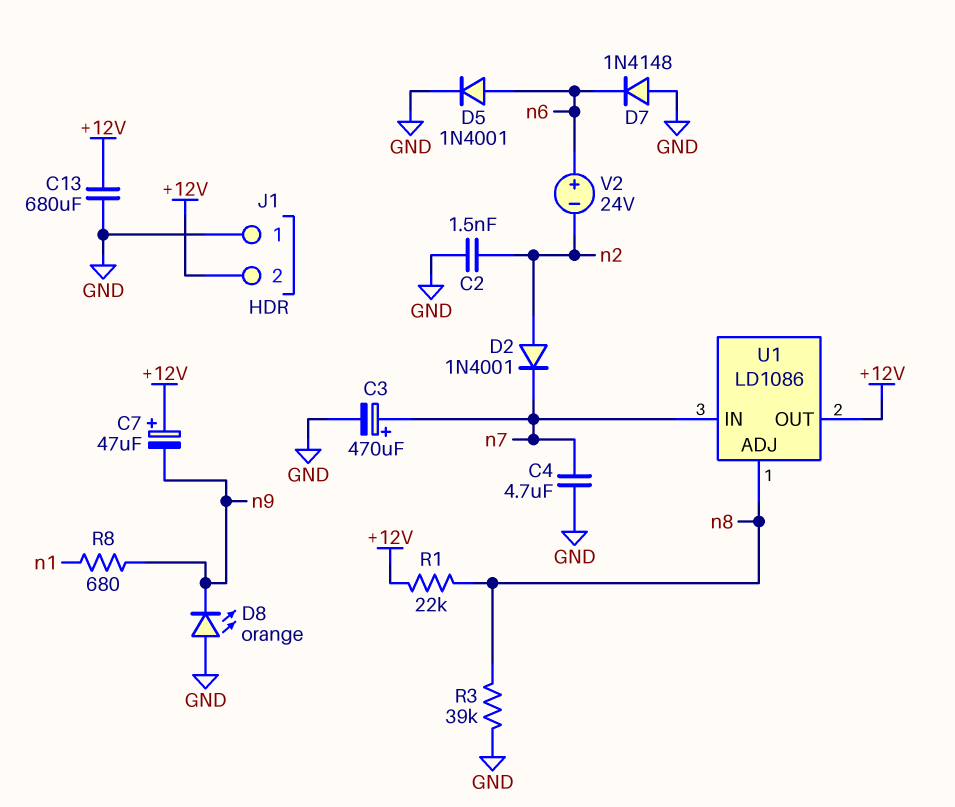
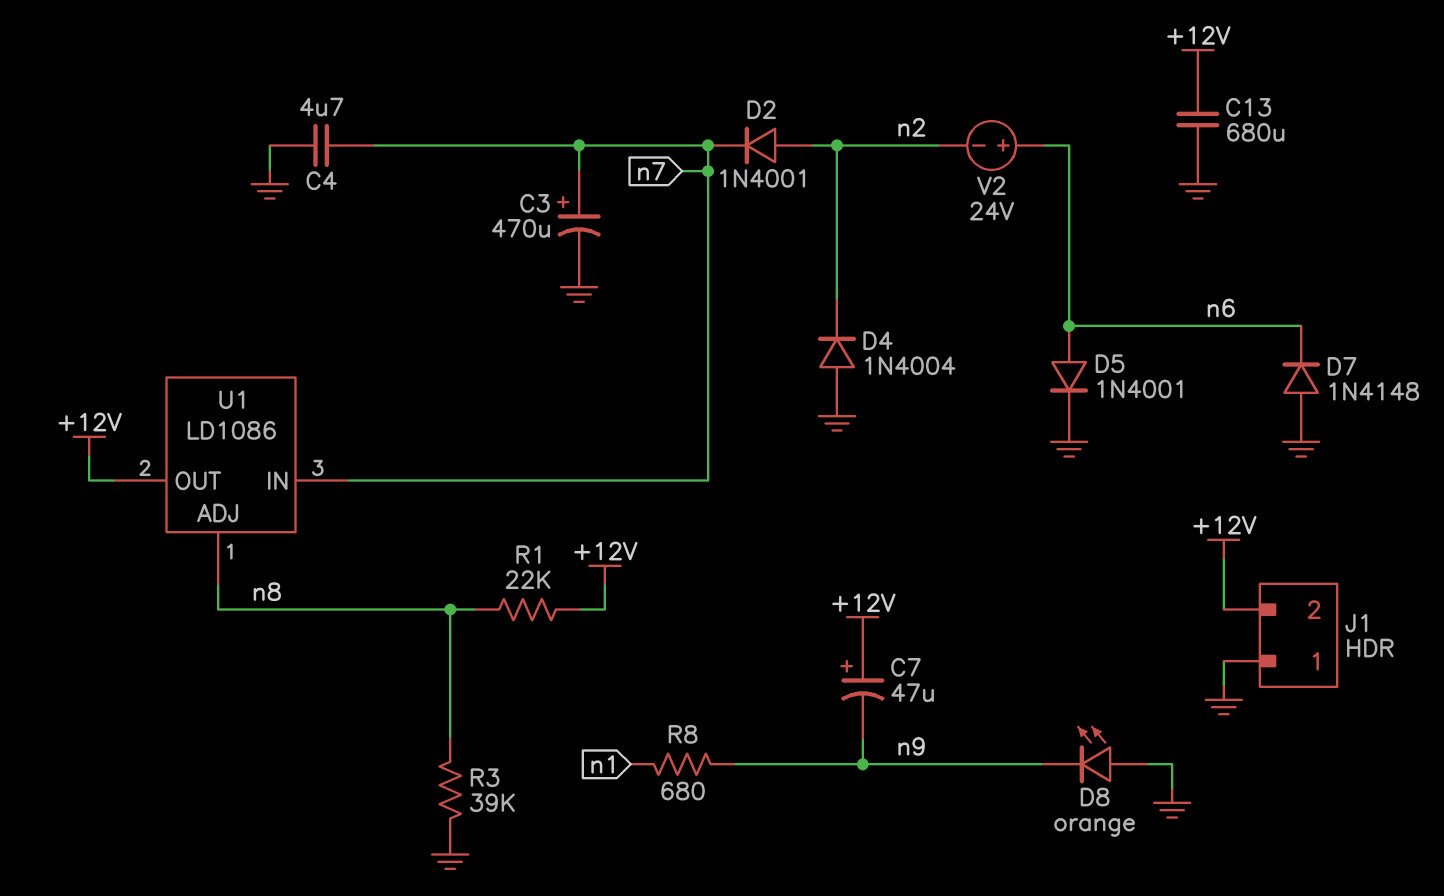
C2: 1.5nF (GND, n2) -> none
D4: none -> diode 1N4004 (A GND, K n2)

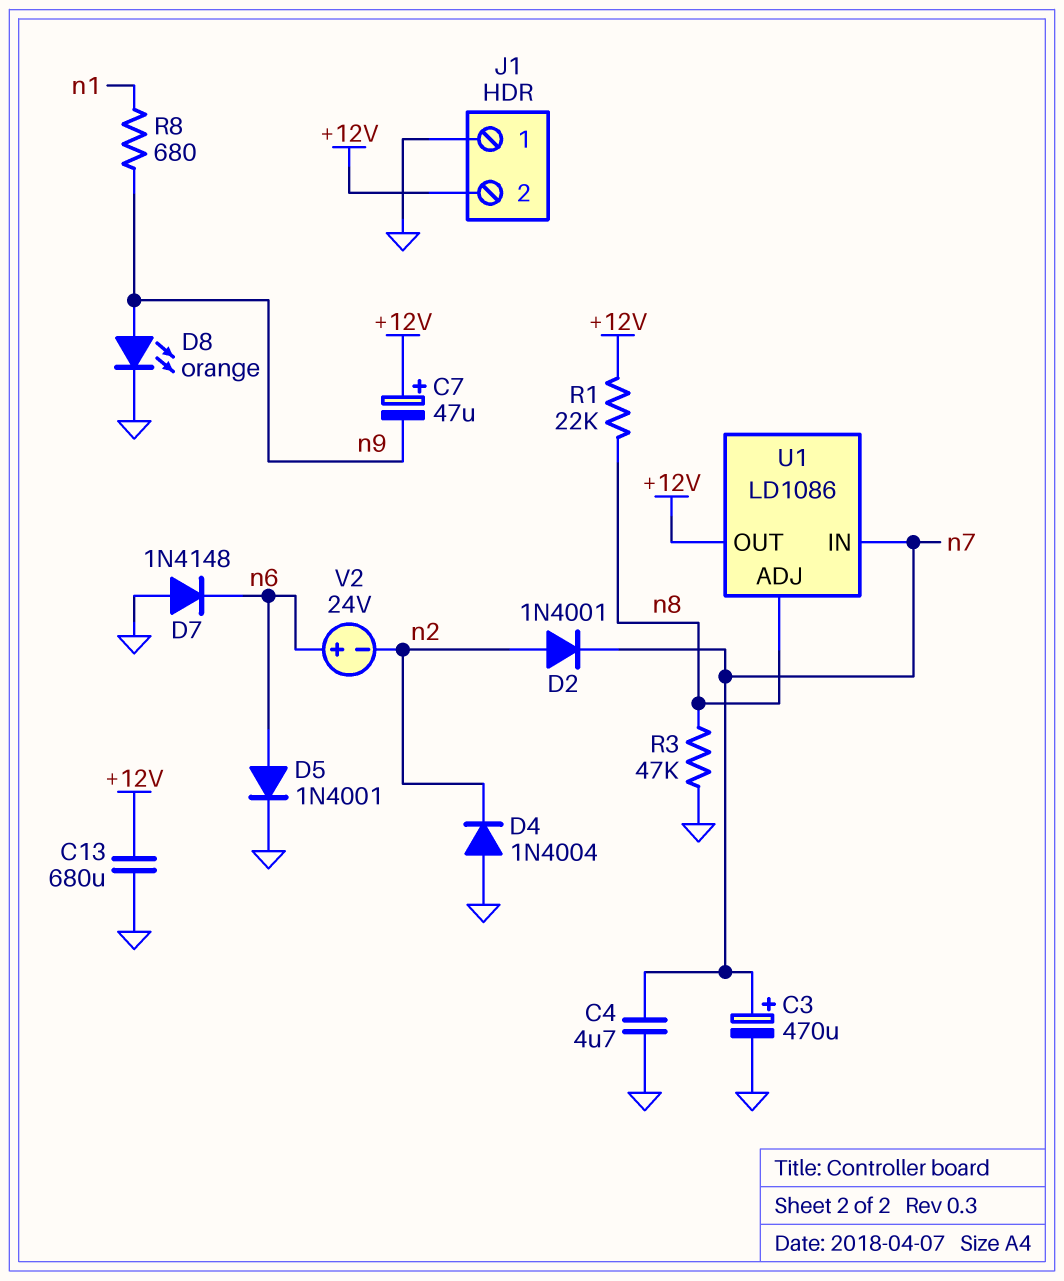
D8: LED orange (A GND, K n9) -> LED orange (A n9, K GND)
R3: 39k (GND, n8) -> 47k (GND, n8)

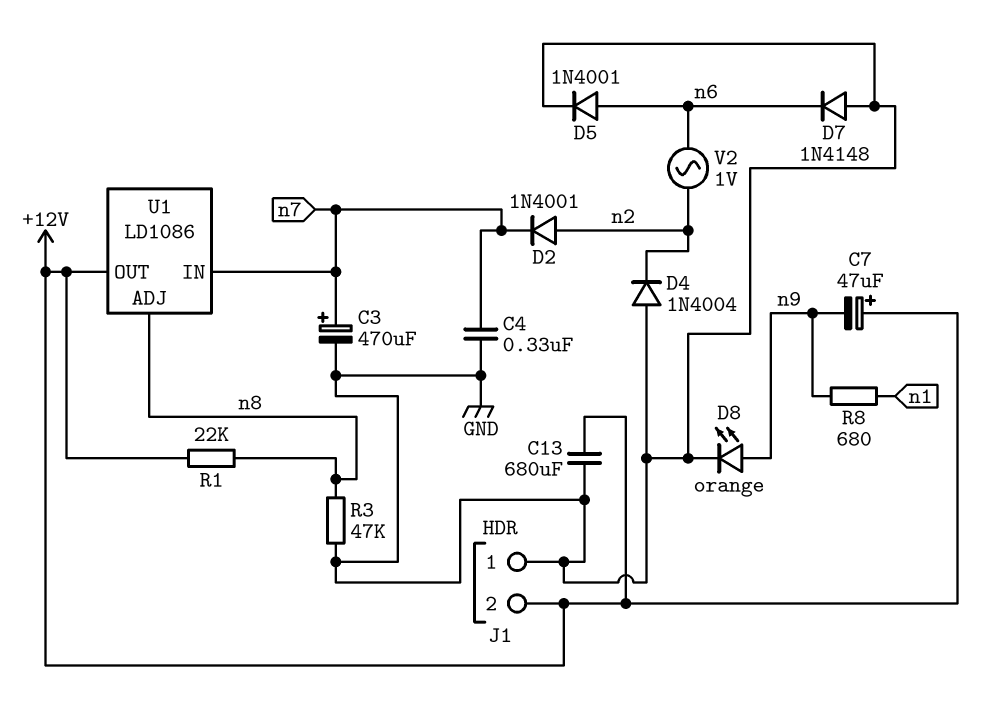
C4: 4.7uF (GND, n7) -> 330nF (GND, n7)
V2: 24V (plus n6, minus n2) -> AC 1V (n2, n6)

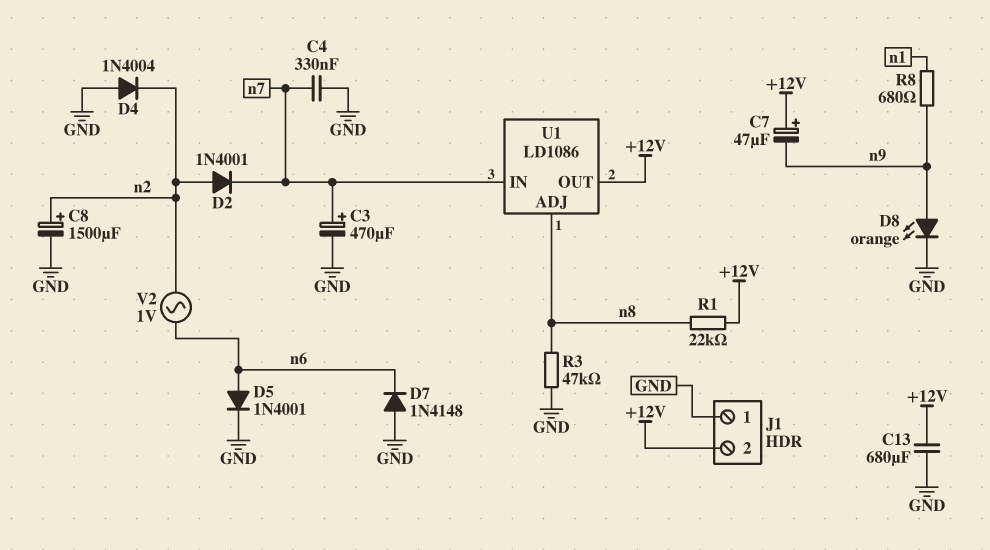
C8: none -> 1500uF (plus n2, minus GND)

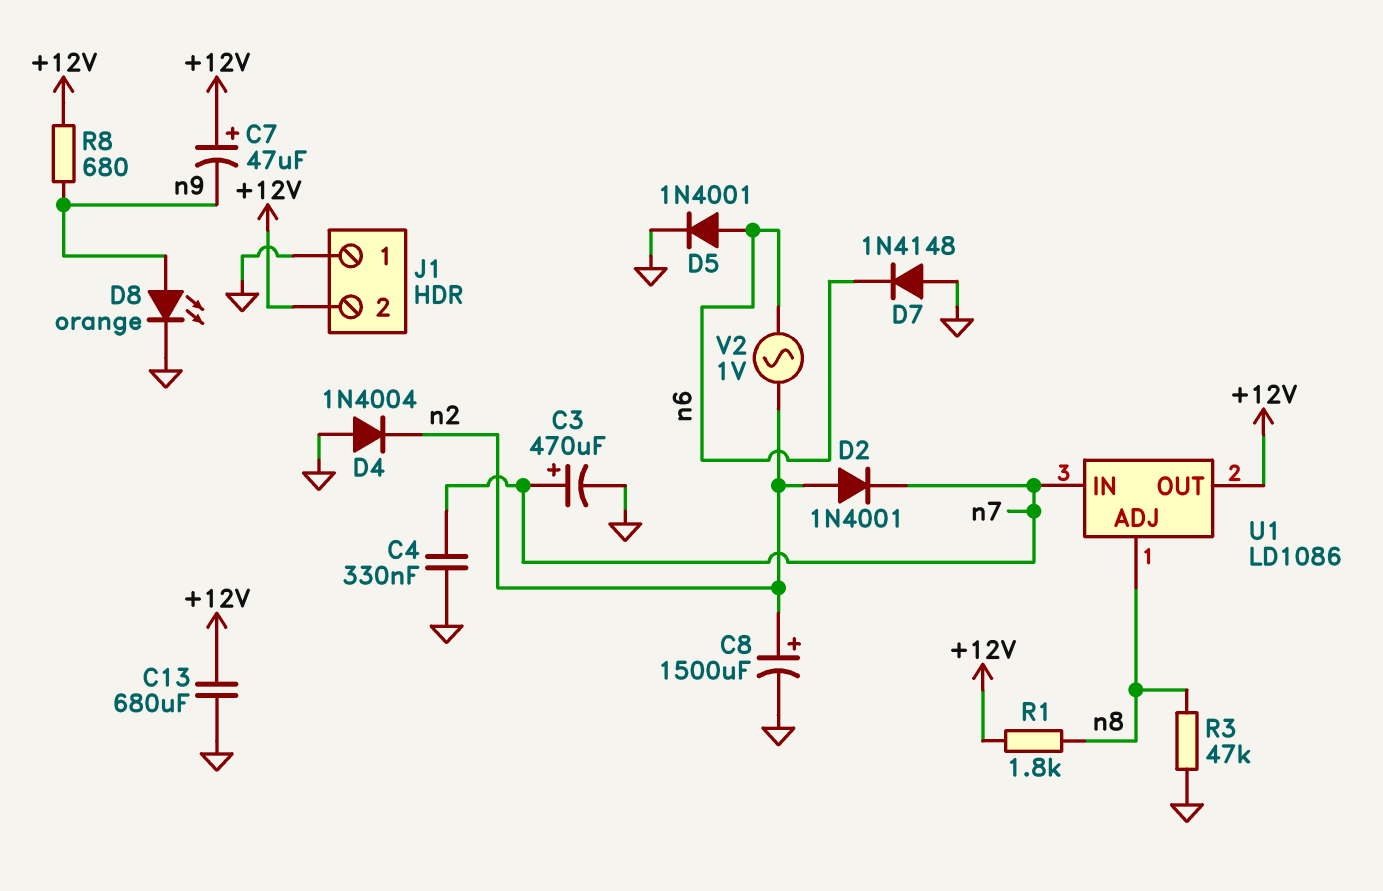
R1: 22k (+12V, n8) -> 1.8k (+12V, n8)
R8: 680 (n1, n9) -> 680 (+12V, n9)

